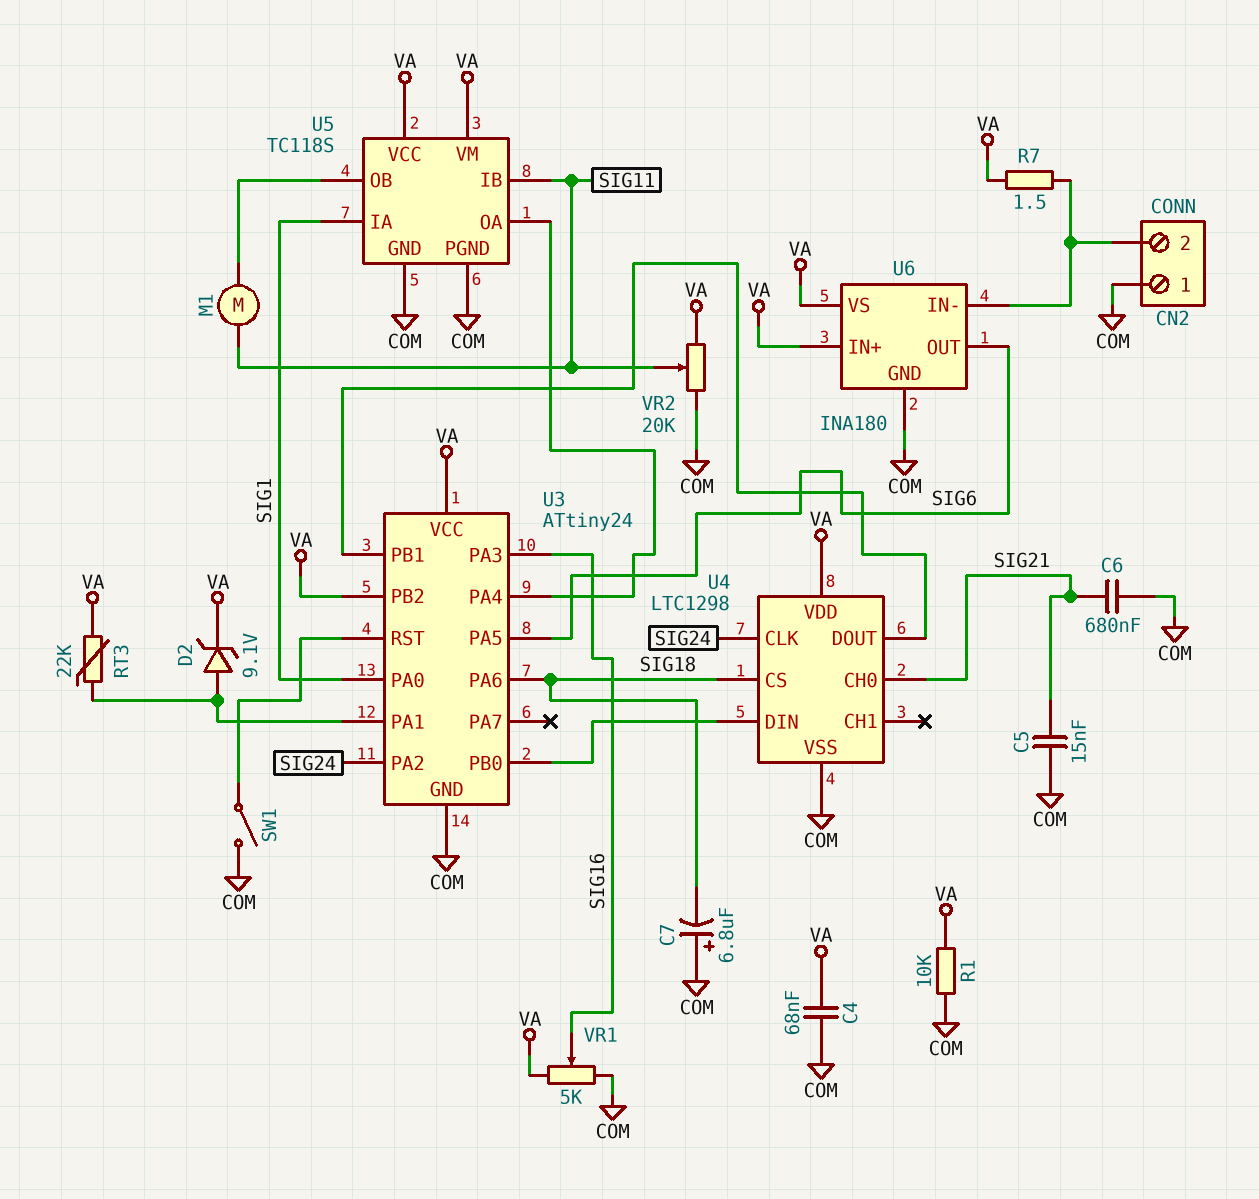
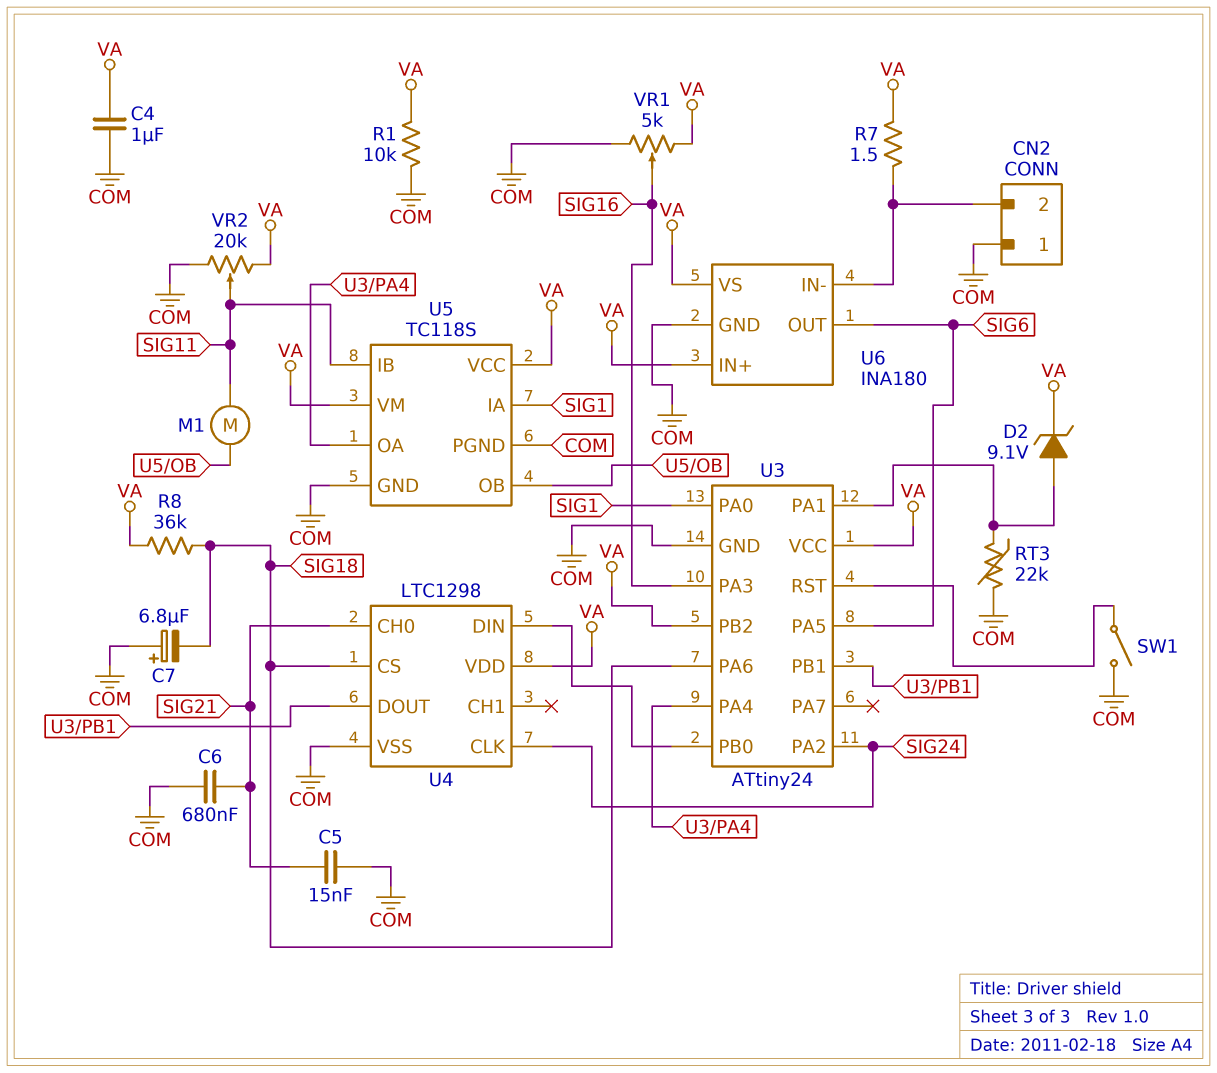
C4: 68nF (COM, VA) -> 1uF (COM, VA)
R8: none -> 36k (SIG18, VA)
RT3: 22k (U3/PA1, VA) -> 22k (COM, U3/PA1)

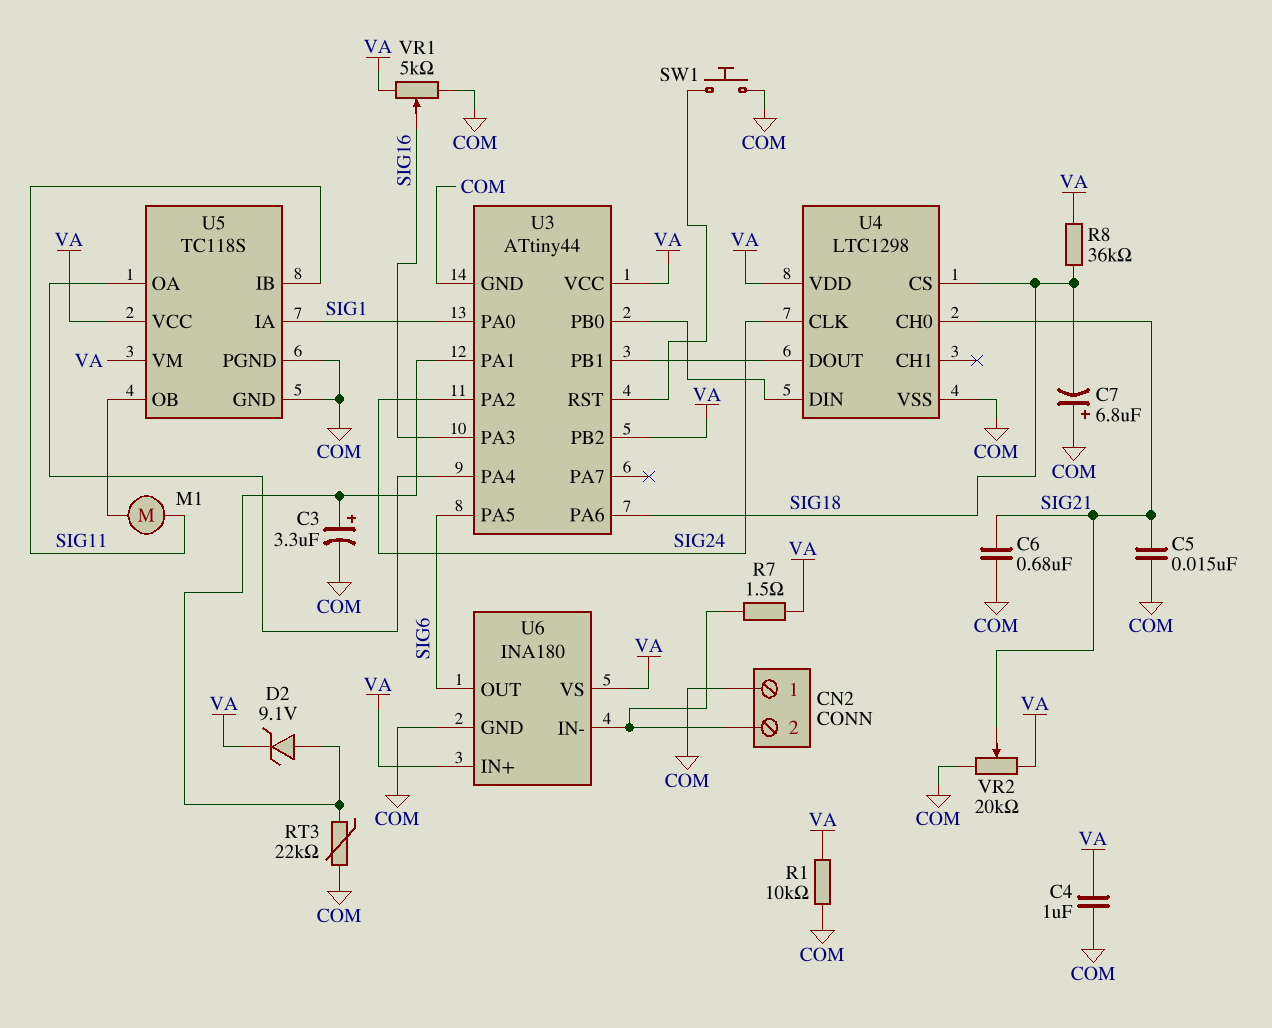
C3: none -> 3.3uF (plus U3/PA1, minus COM)
SW1: switch (COM, U3/RST) -> button (COM, U3/RST)
U3: ATtiny24 -> ATtiny44
VR2: 20k (COM, VA, wiper SIG11) -> 20k (COM, VA, wiper SIG21)

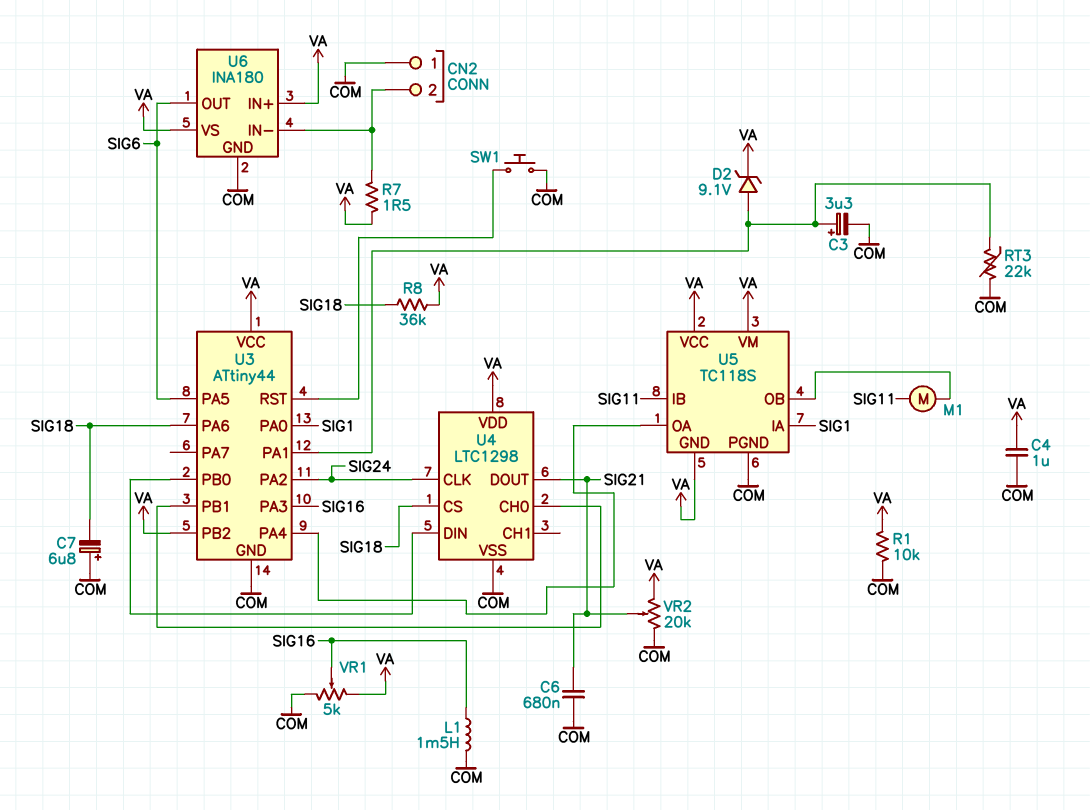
C5: 15nF (COM, SIG21) -> none
L1: none -> 1.5mH (COM, SIG16)
U4 pin CH0: SIG21 -> U3/PB1
U4 pin DOUT: U3/PB1 -> SIG21
U5 pin GND: COM -> VA

